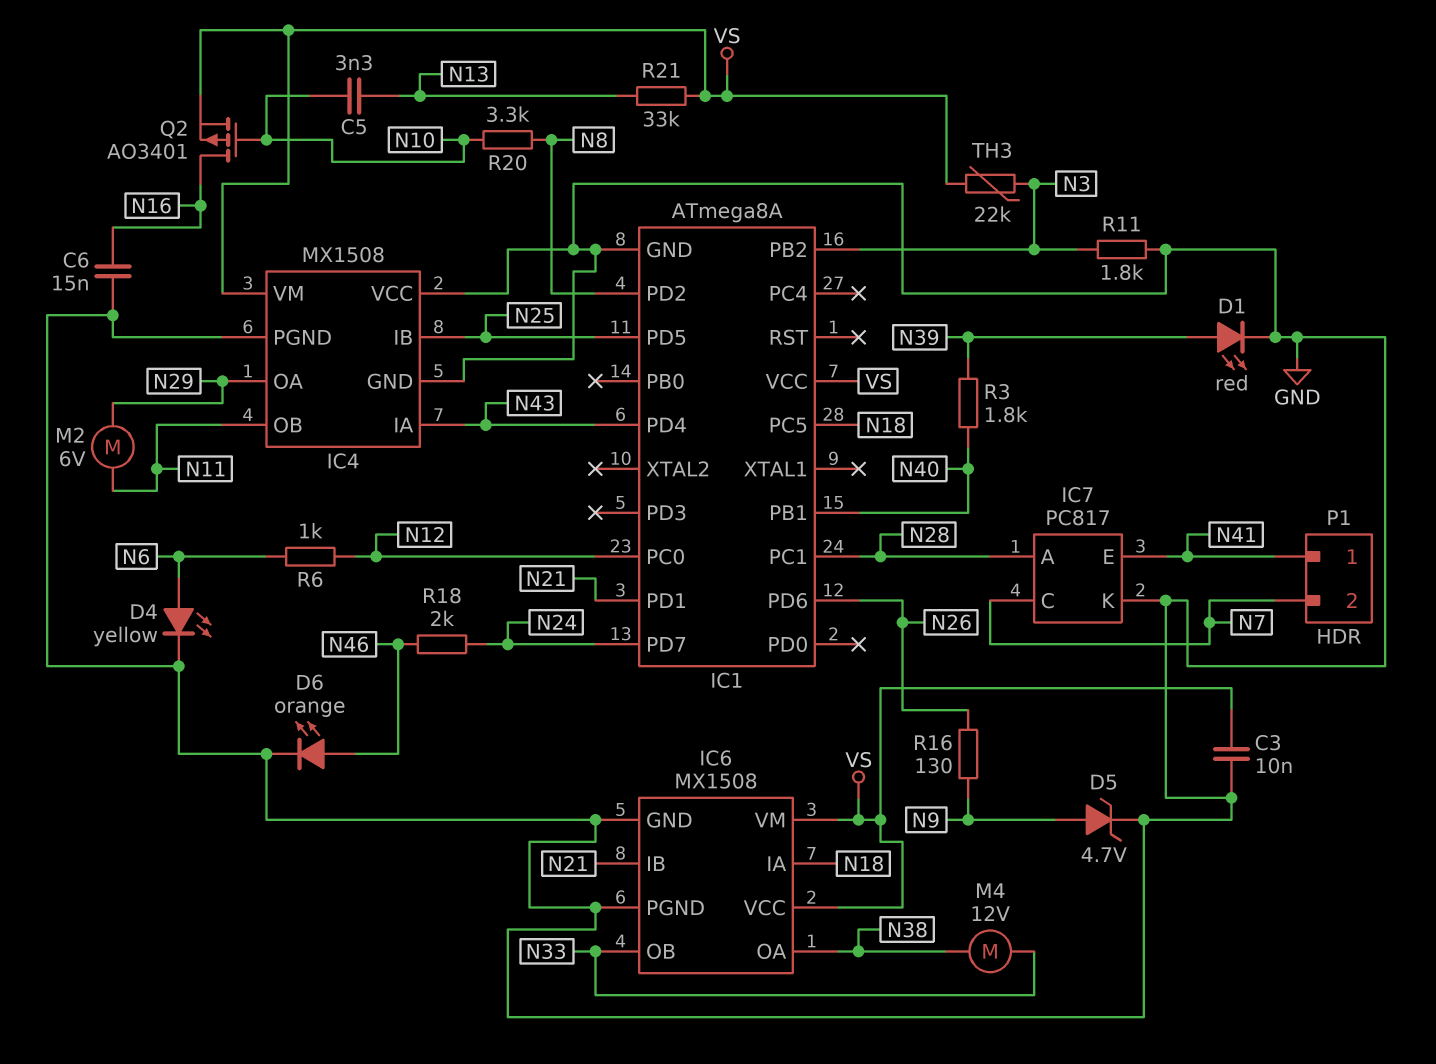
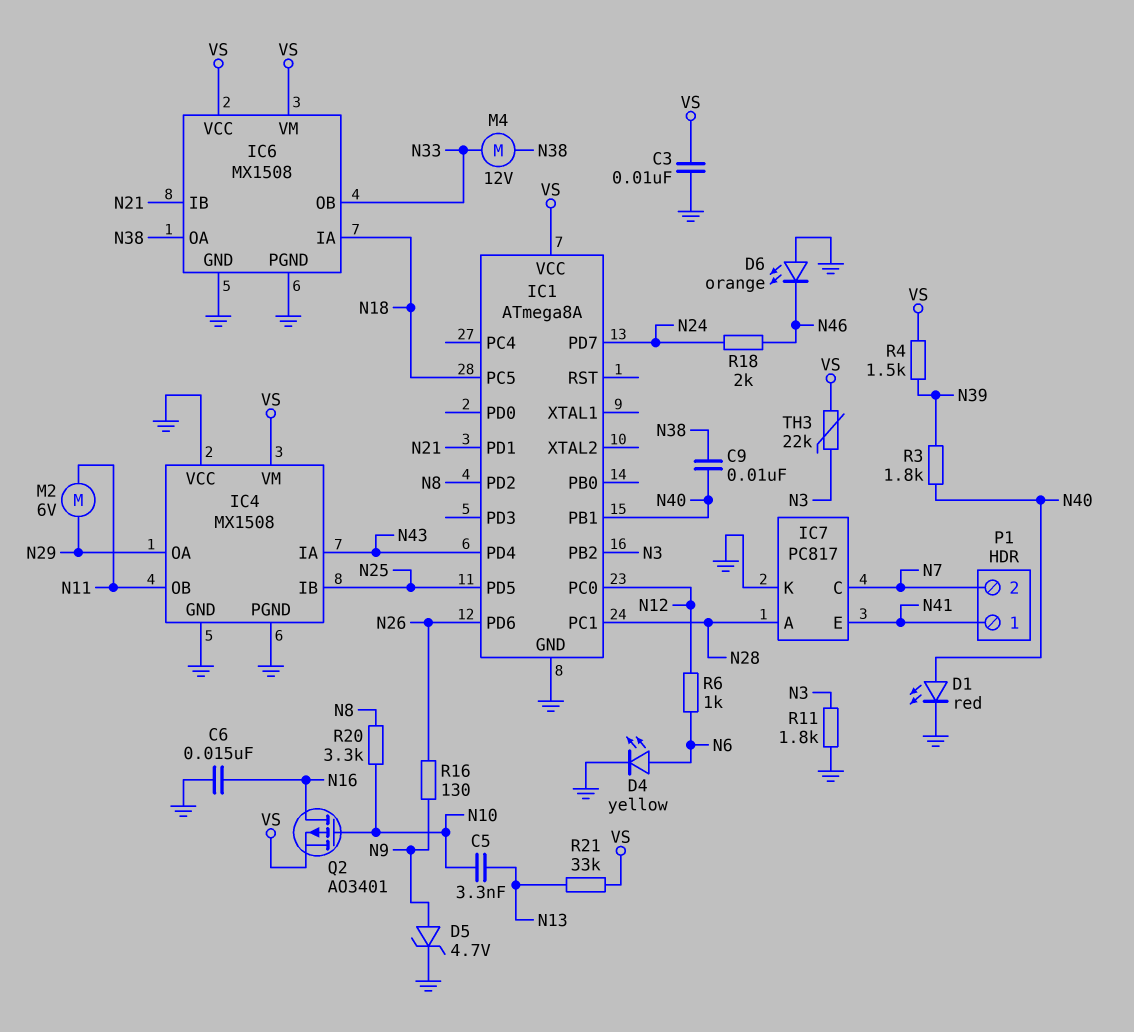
C9: none -> 10nF (N38, N40)
D1: LED red (A N39, K GND) -> LED red (A N40, K GND)
D6: LED orange (A N46, K GND) -> LED orange (A GND, K N46)
R4: none -> 1.5k (N39, VS)

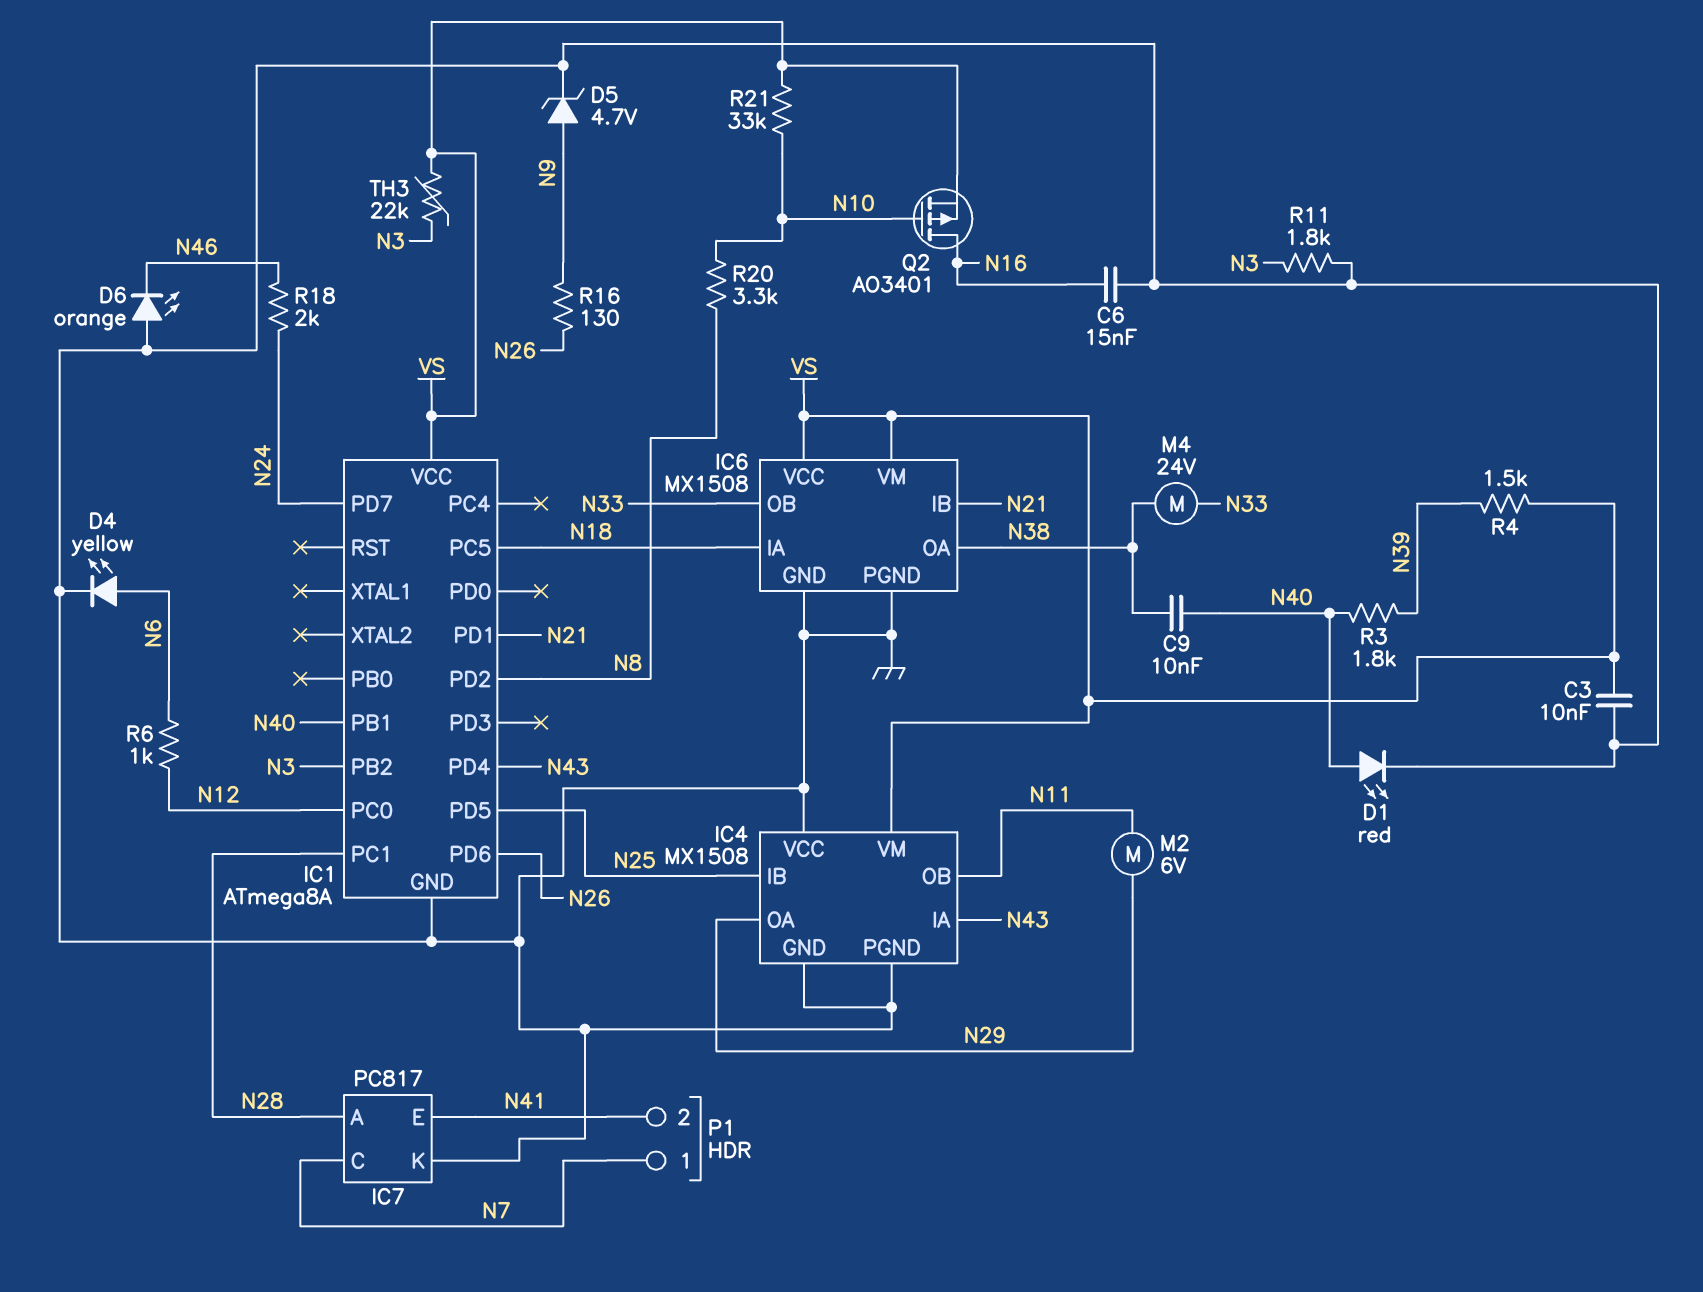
C5: 3.3nF (N10, N13) -> none
M4: motor 12V (N33, N38) -> motor 24V (N33, N38)
P1 pin 1: N41 -> N7
P1 pin 2: N7 -> N41
R21: 33k (N13, VS) -> 33k (N10, VS)

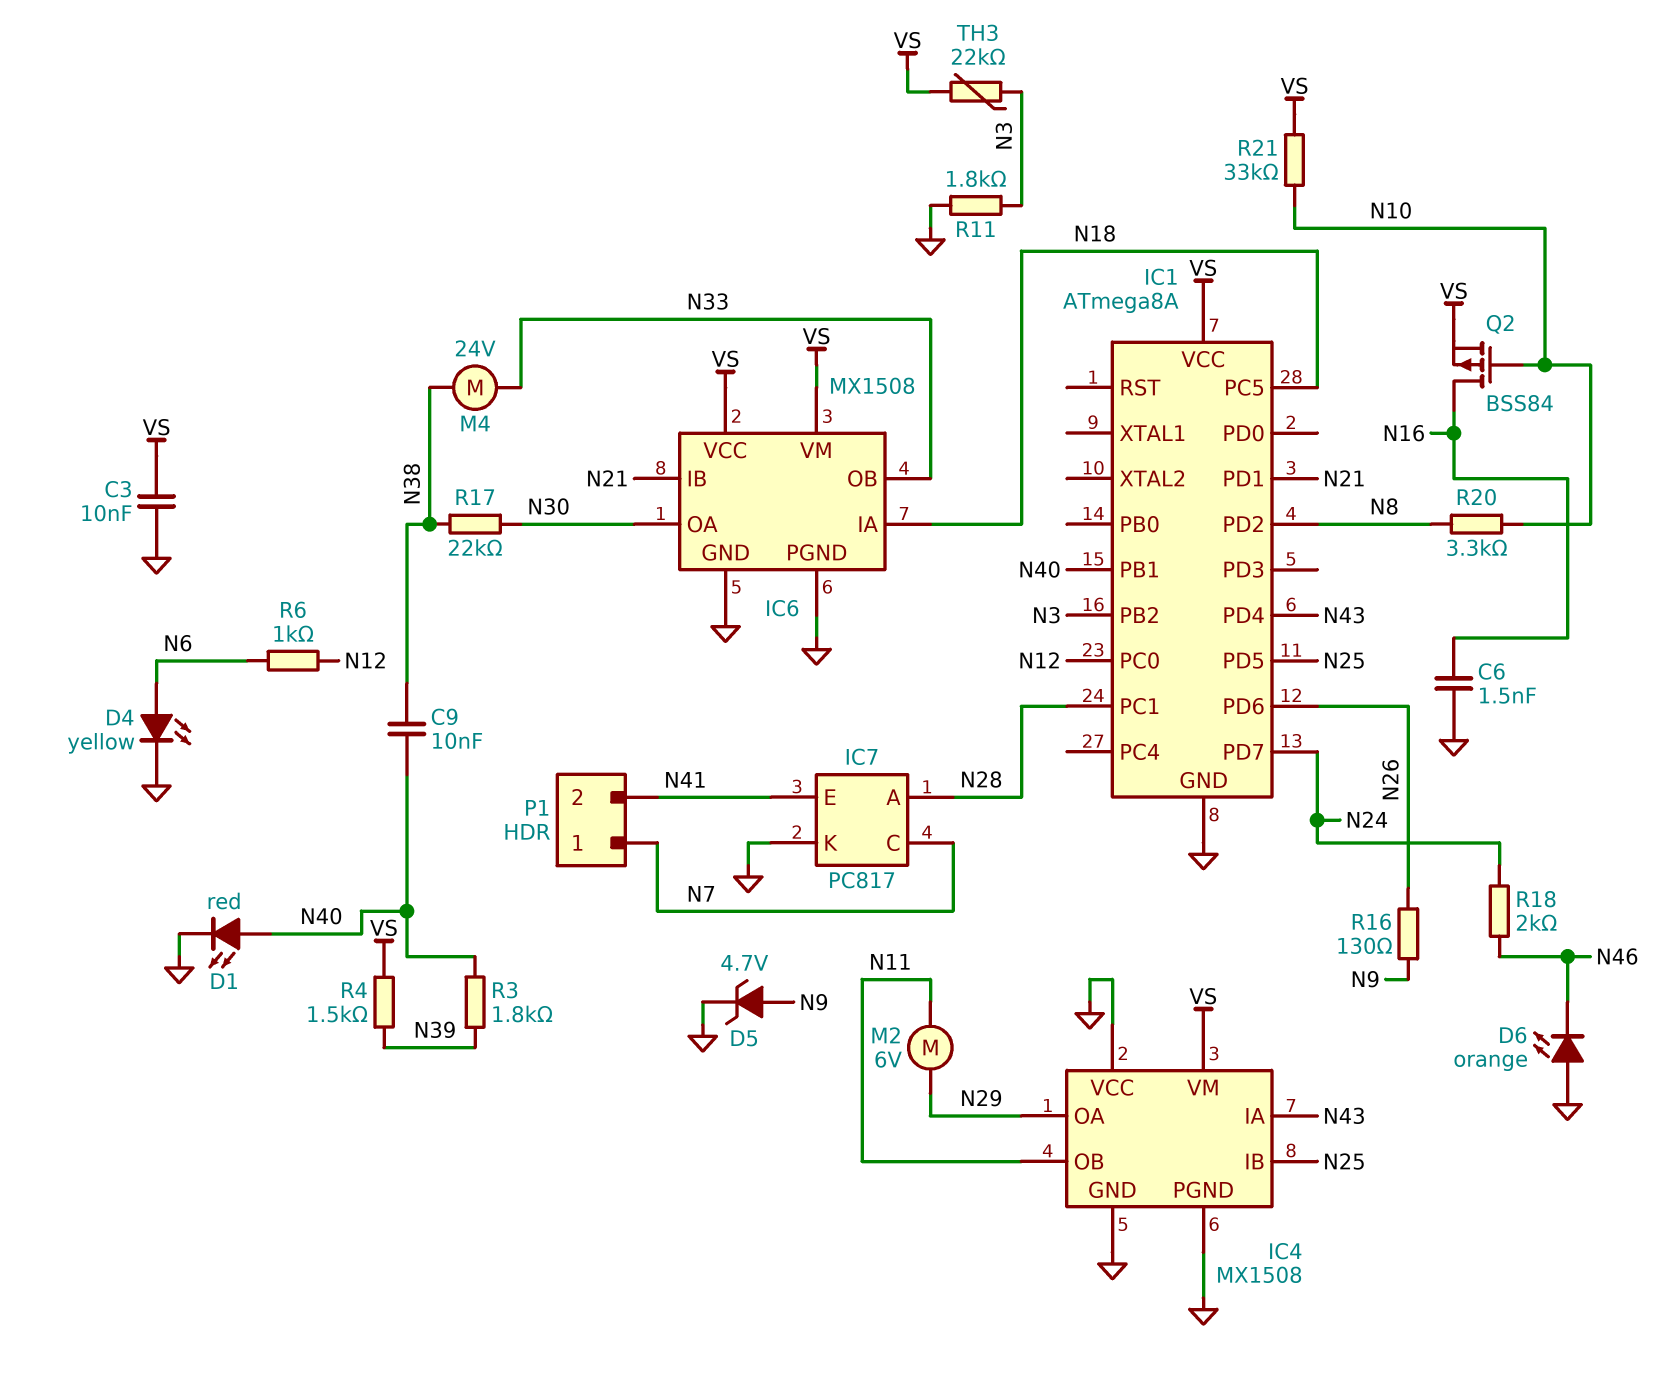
C6: 15nF (GND, N16) -> 1.5nF (GND, N16)
IC6 pin OA: N38 -> N30
Q2: PMOS AO3401 (G N10, D N16, S VS) -> PMOS BSS84 (G N10, D N16, S VS)
R17: none -> 22k (N30, N38)

